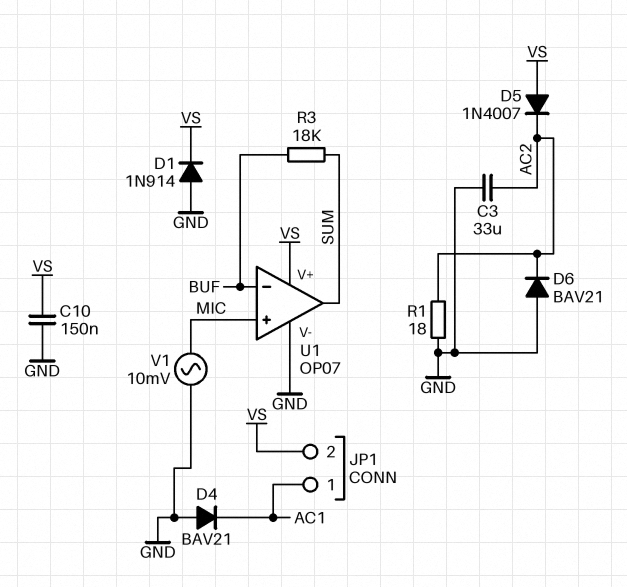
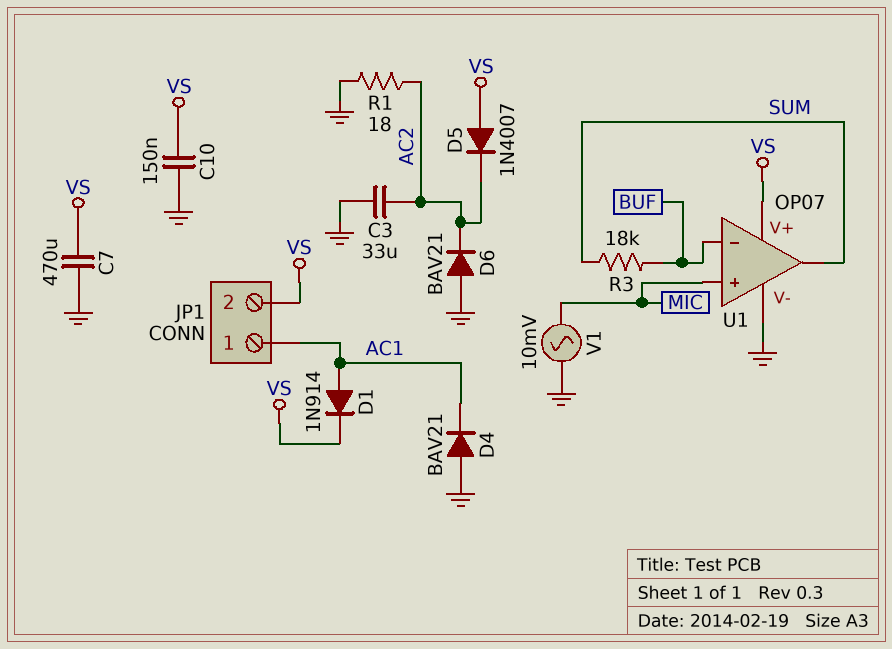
C7: none -> 470uF (GND, VS)
D1: diode 1N914 (A GND, K VS) -> diode 1N914 (A AC1, K VS)

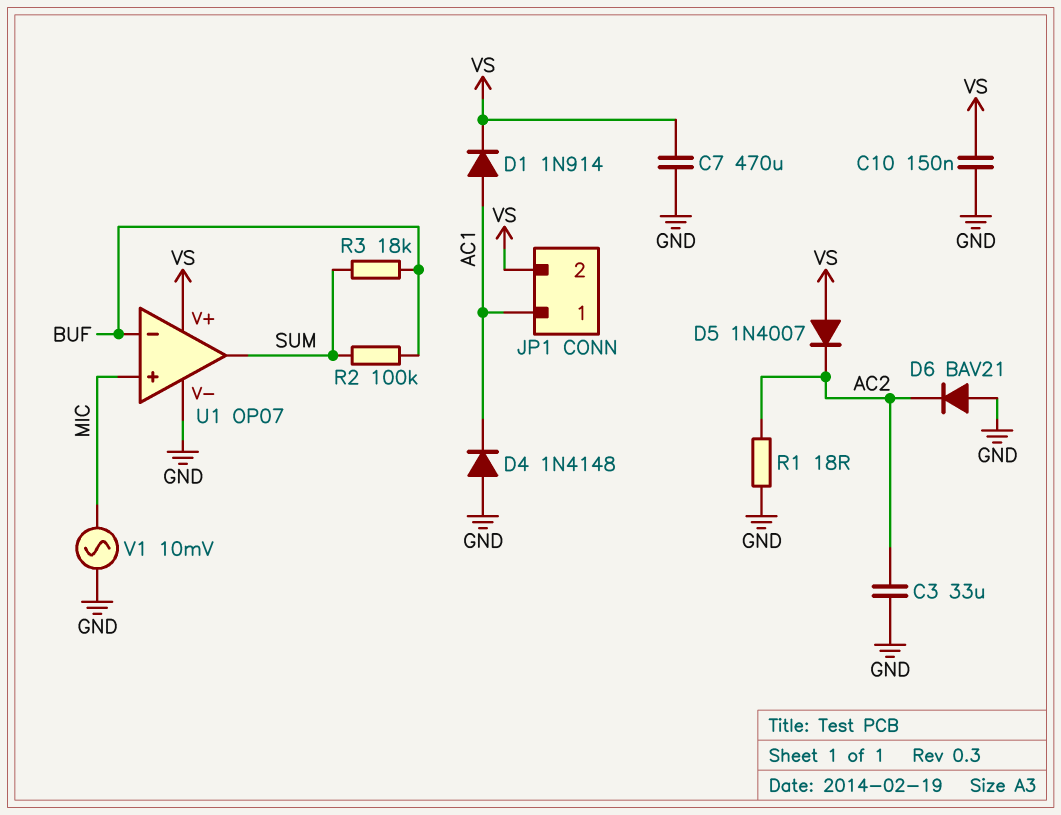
D4: diode BAV21 (A GND, K AC1) -> diode 1N4148 (A GND, K AC1)
R2: none -> 100k (BUF, SUM)

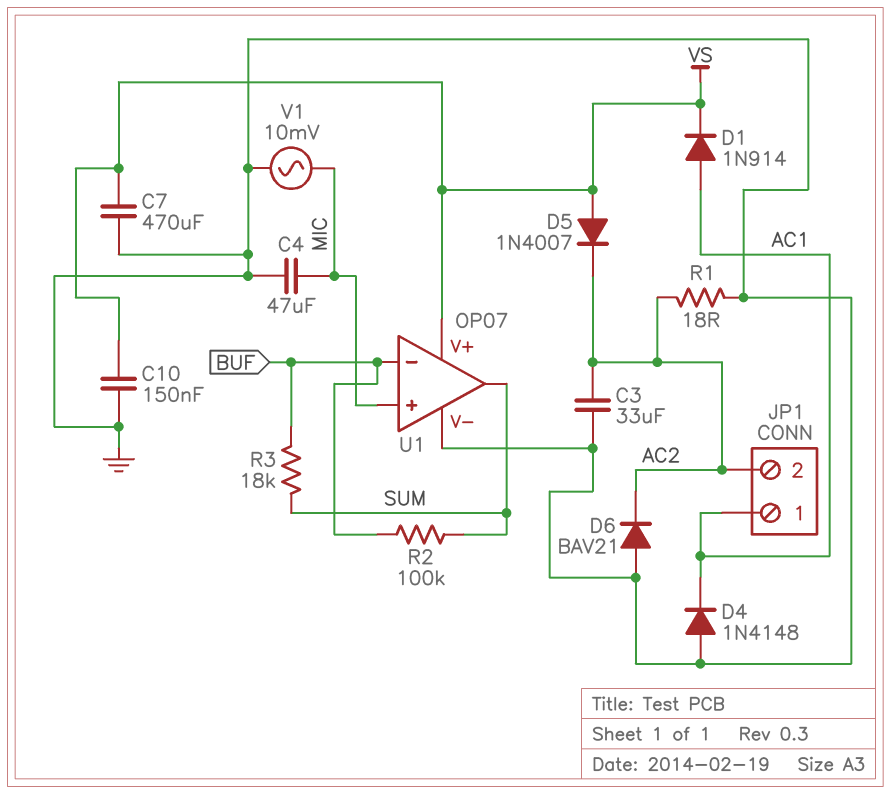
C4: none -> 47uF (GND, MIC)
JP1 pin 2: VS -> AC2

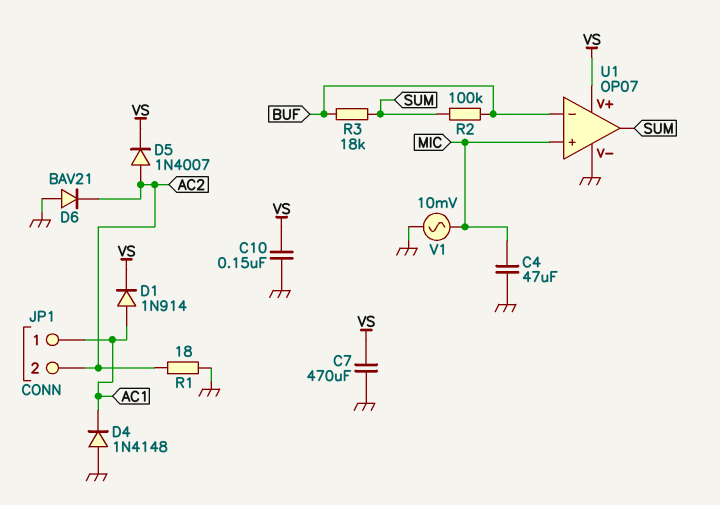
C3: 33uF (AC2, GND) -> none
D5: diode 1N4007 (A VS, K AC2) -> diode 1N4007 (A AC2, K VS)

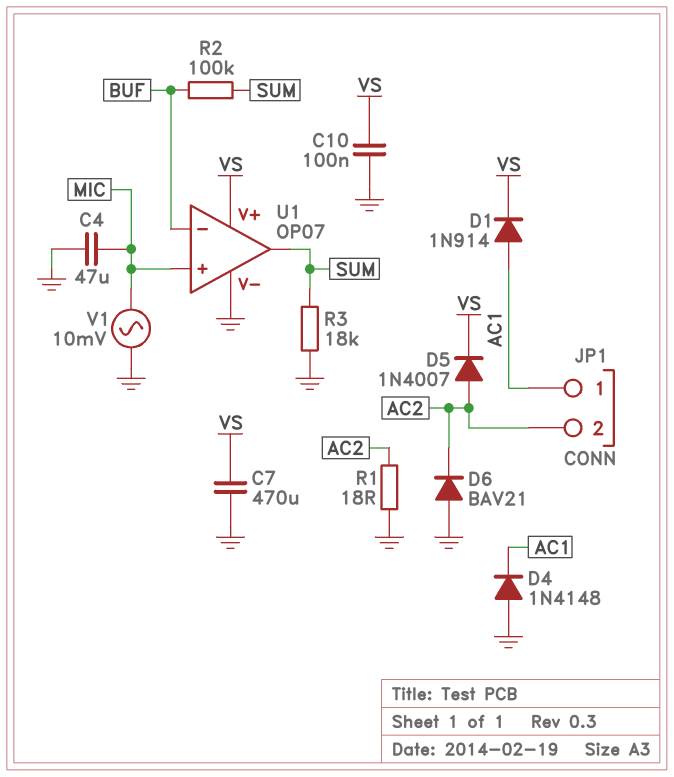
C10: 150nF (GND, VS) -> 100nF (GND, VS)
R3: 18k (BUF, SUM) -> 18k (GND, SUM)

